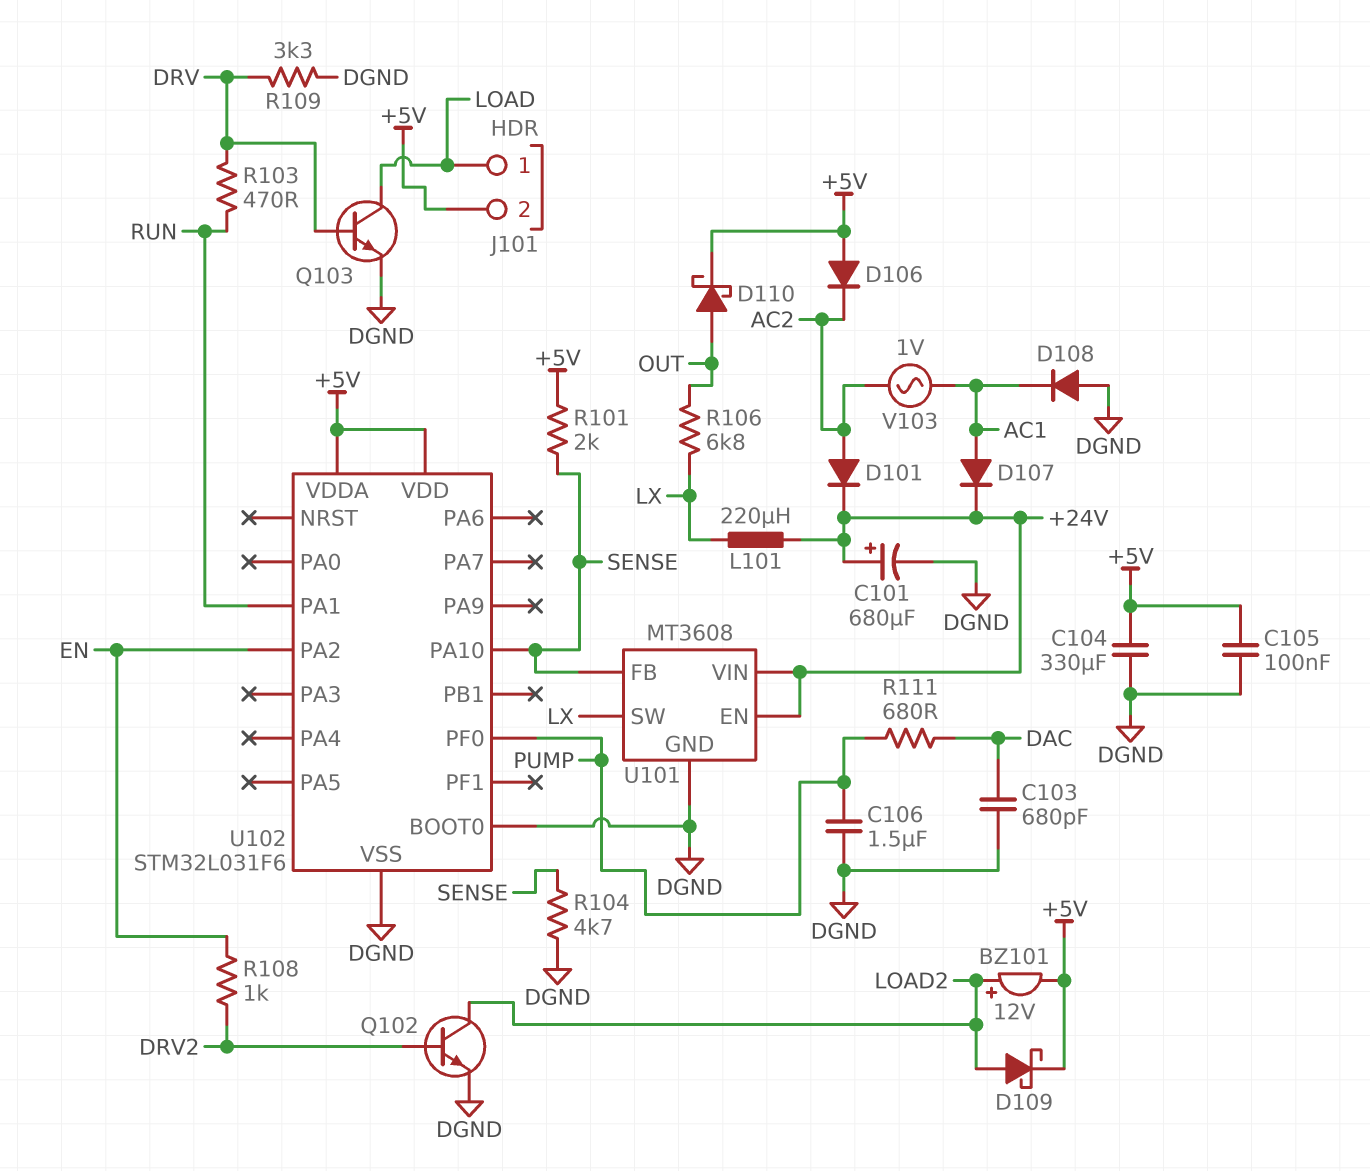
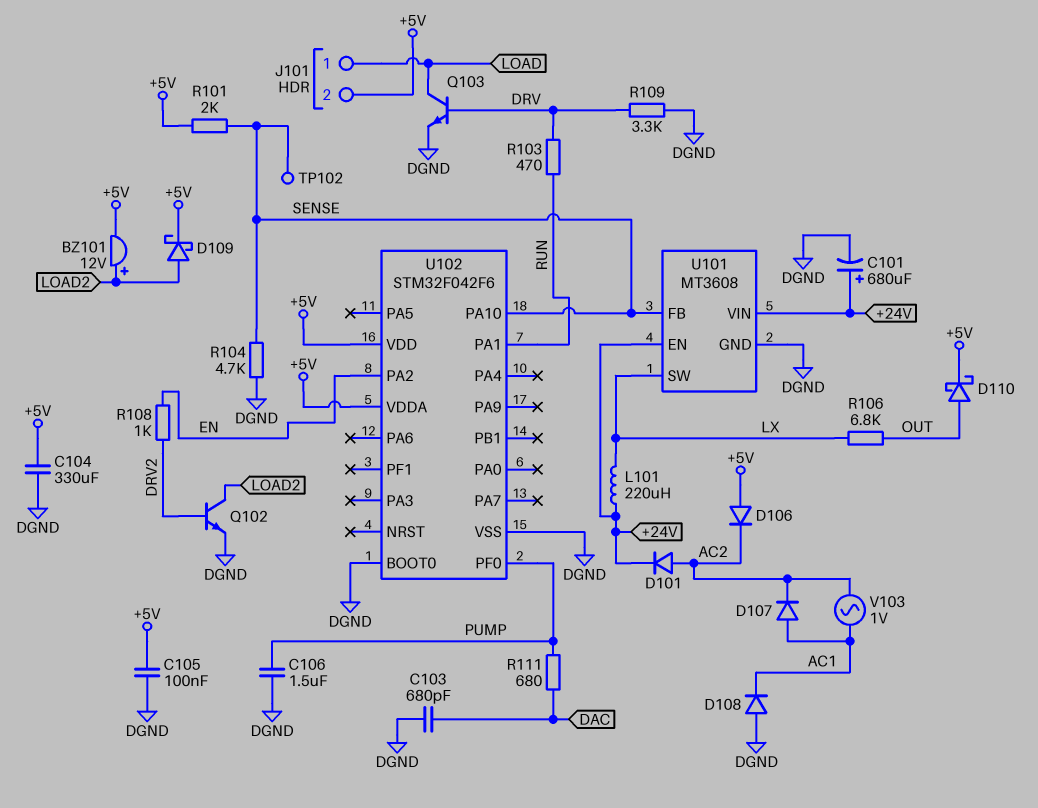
D107: diode (A AC1, K +24V) -> diode (A AC1, K AC2)
TP102: none -> test point (SENSE)
U102: STM32L031F6 -> STM32F042F6

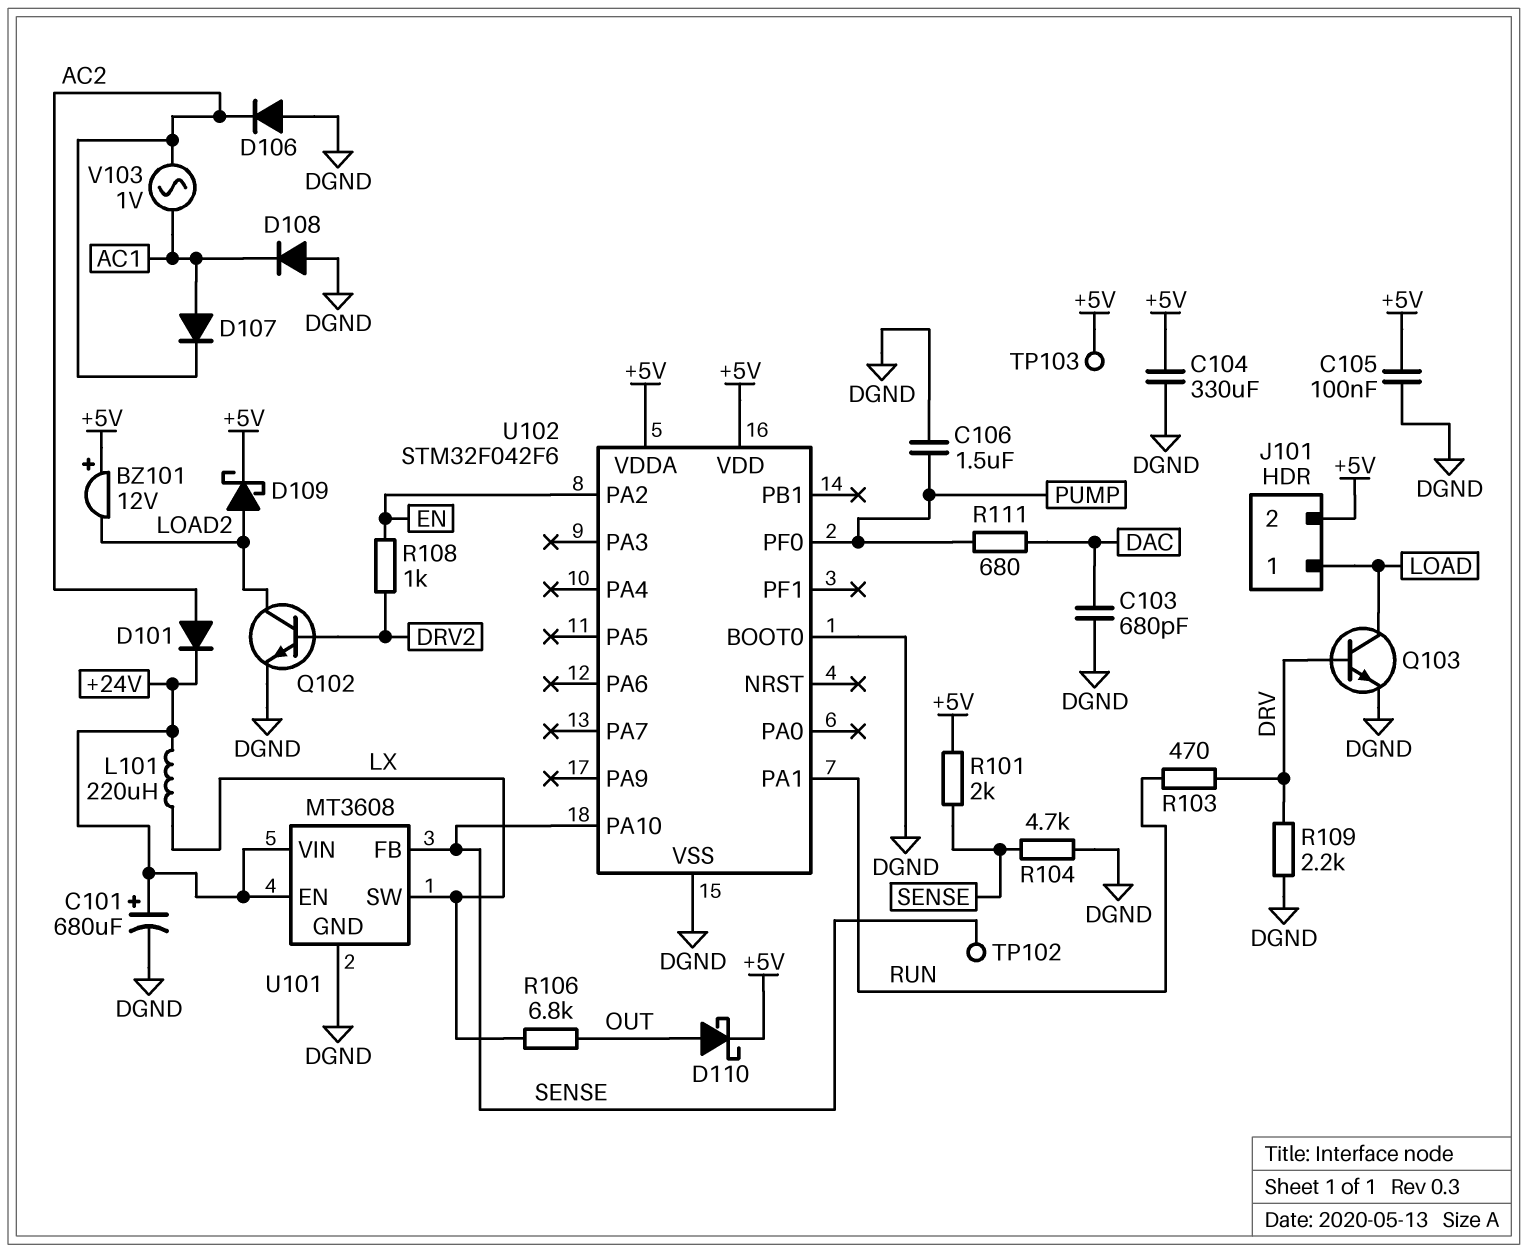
BZ101: buzzer 12V (plus LOAD2, minus +5V) -> buzzer 12V (plus +5V, minus LOAD2)
D106: diode (A +5V, K AC2) -> diode (A DGND, K AC2)
R109: 3.3k (DGND, DRV) -> 2.2k (DGND, DRV)
TP103: none -> test point (+5V)

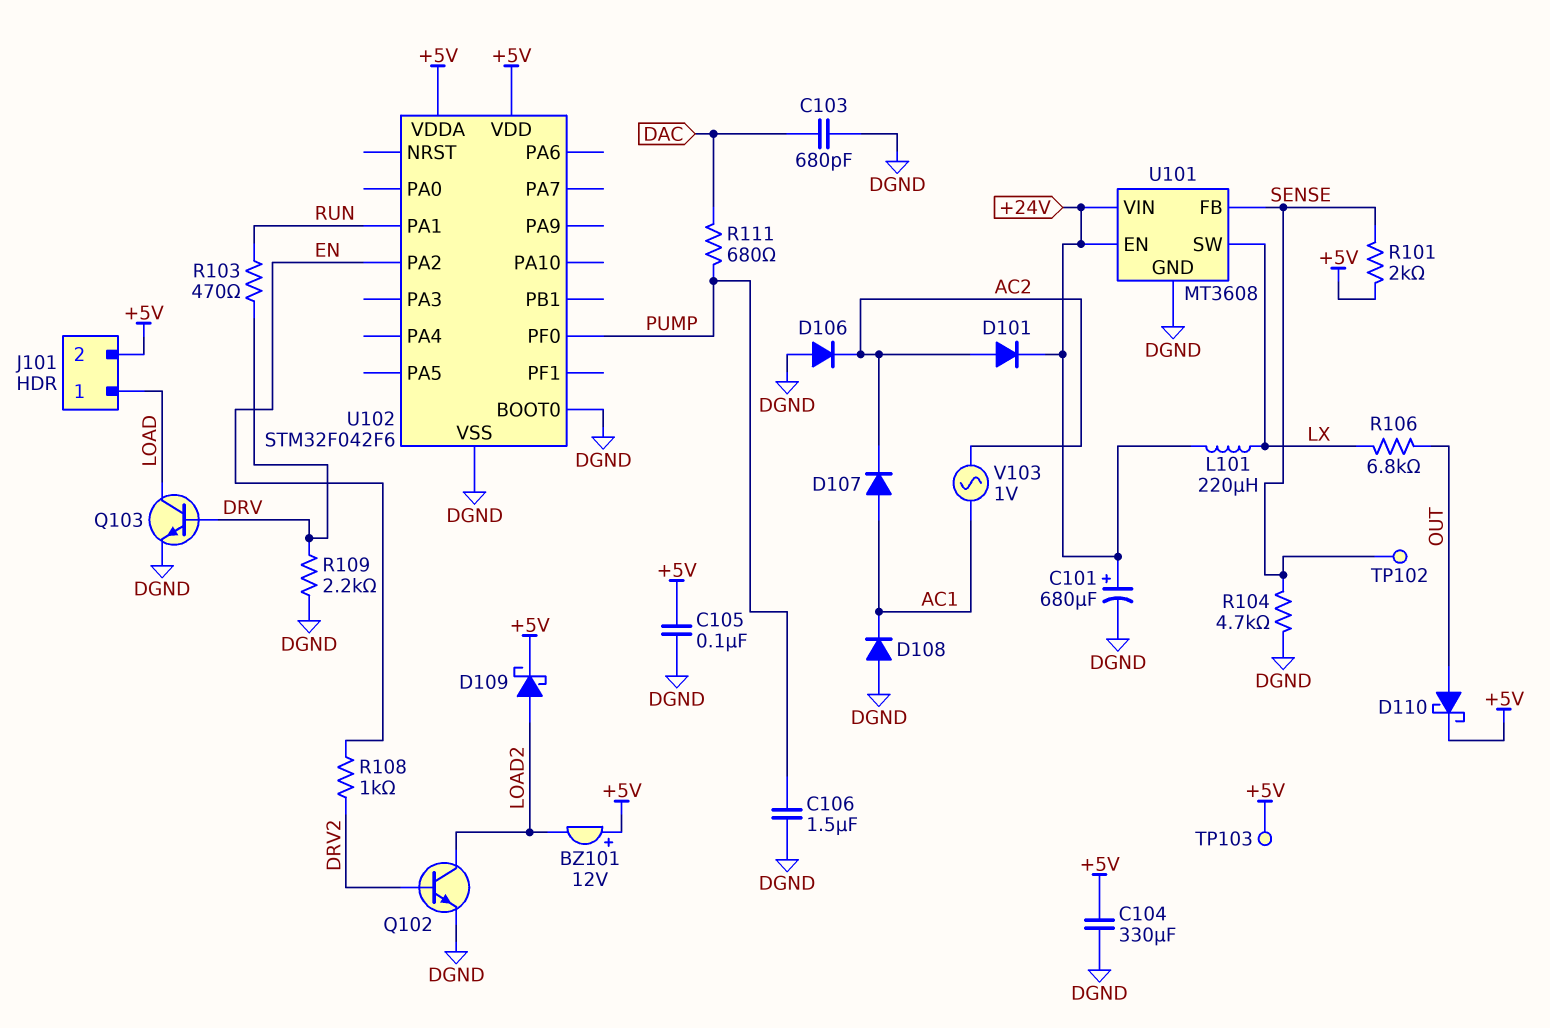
U102 pin PA10: SENSE -> none

